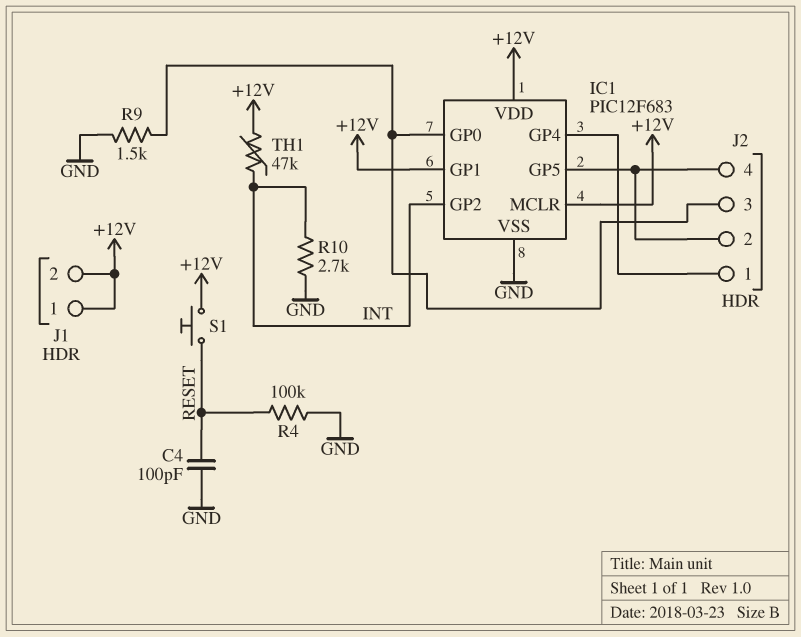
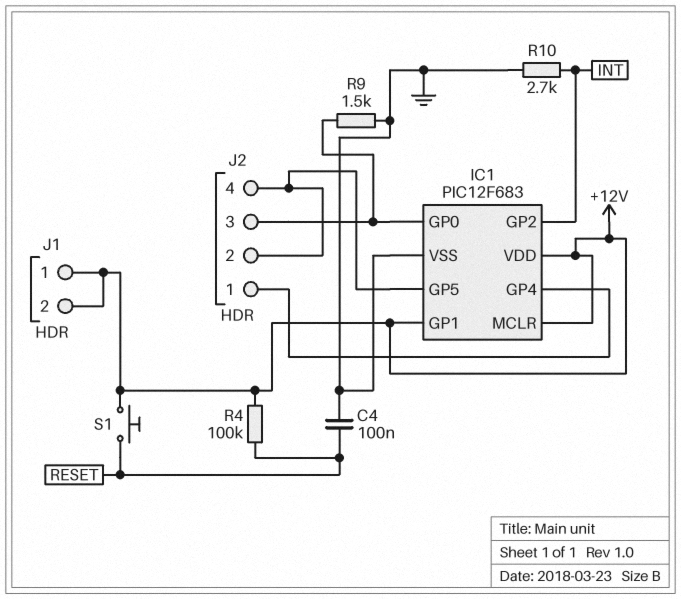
C4: 100pF (GND, RESET) -> 100nF (GND, RESET)
R4: 100k (GND, RESET) -> 100k (+12V, RESET)
TH1: 47k (+12V, INT) -> none

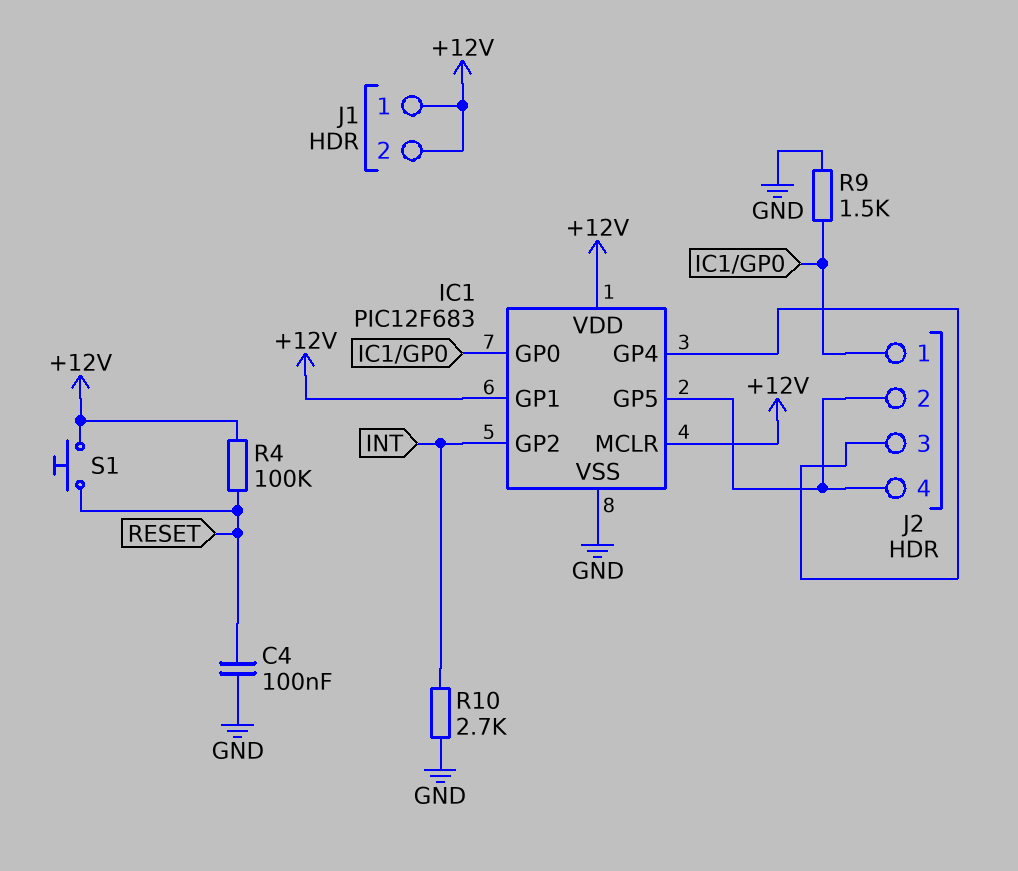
J2 pin 1: IC1/GP4 -> IC1/GP0
J2 pin 3: IC1/GP0 -> IC1/GP4

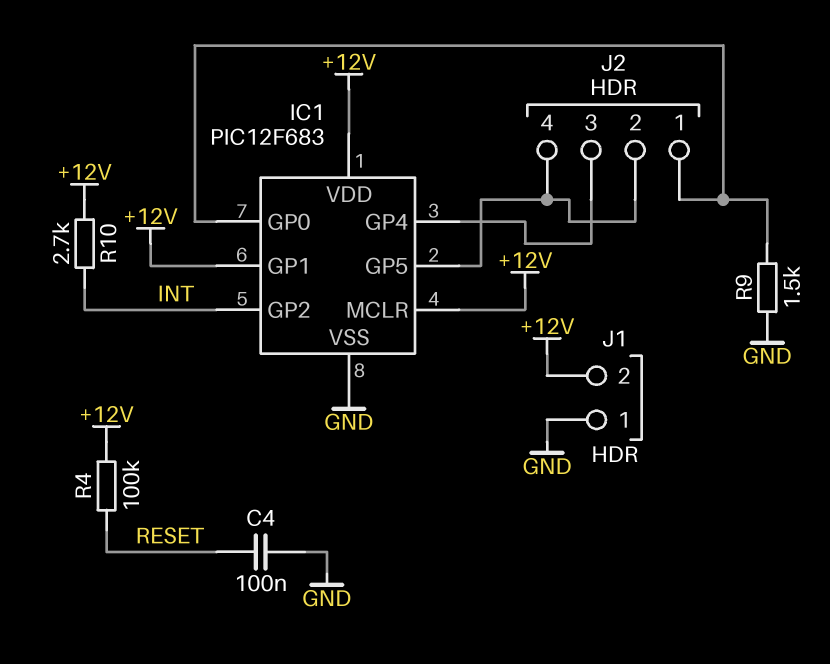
J1 pin 1: +12V -> GND
R10: 2.7k (GND, INT) -> 2.7k (+12V, INT)
S1: button (+12V, RESET) -> none

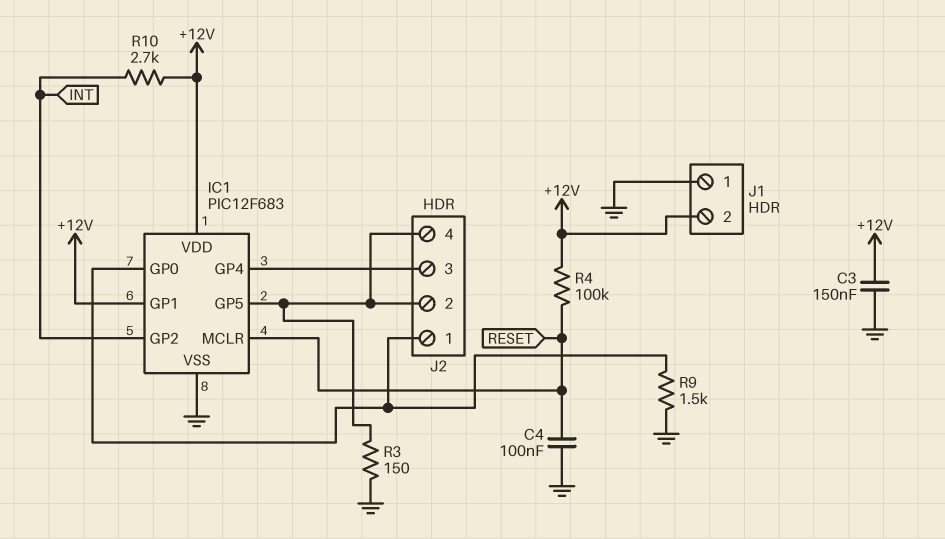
C3: none -> 150nF (+12V, GND)
IC1 pin MCLR: +12V -> RESET
R3: none -> 150 (GND, IC1/GP5)

